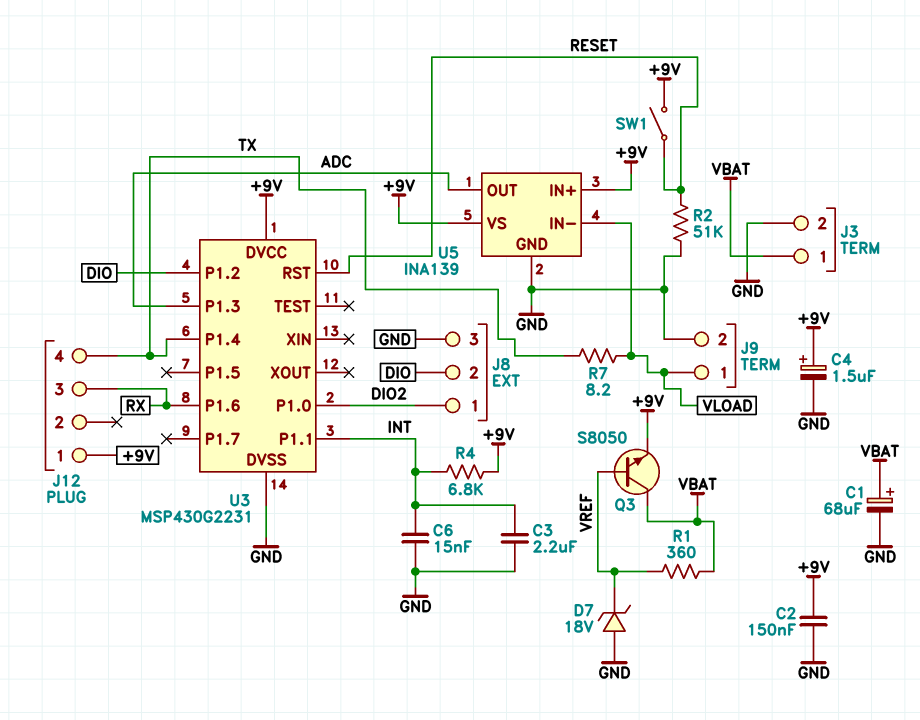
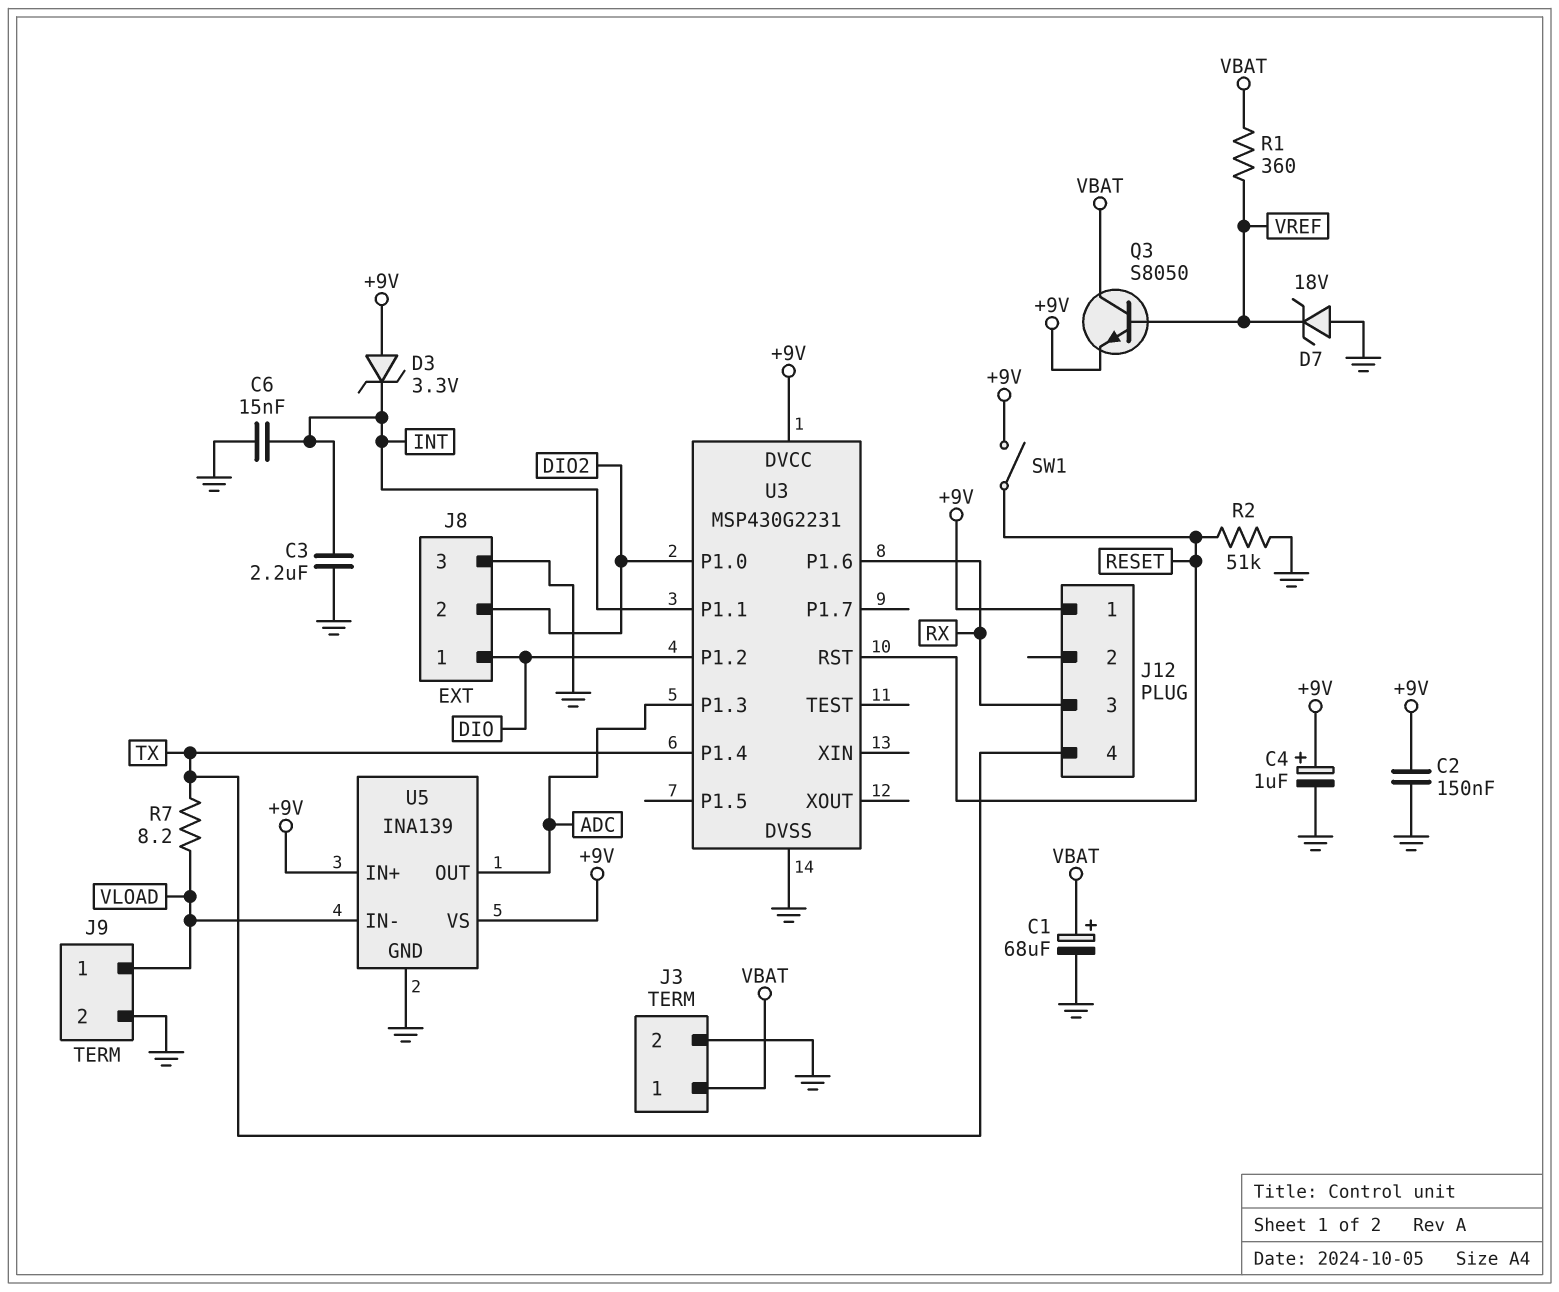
C4: 1.5uF (plus +9V, minus GND) -> 1uF (plus +9V, minus GND)
D3: none -> zener 3.3V (A +9V, K INT)
J8 pin 1: DIO2 -> DIO
J8 pin 2: DIO -> DIO2
R4: 6.8k (+9V, INT) -> none

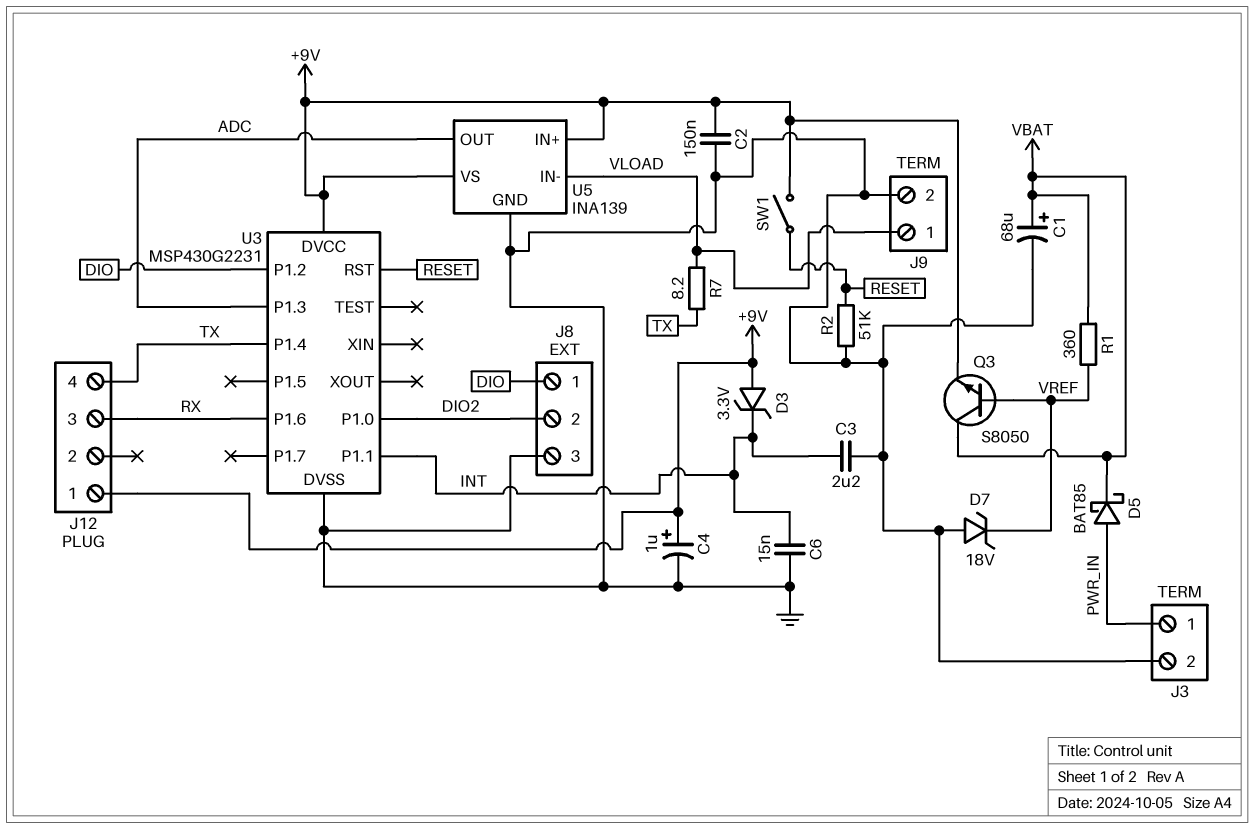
D5: none -> schottky BAT85 (A PWR_IN, K VBAT)
J3 pin 1: VBAT -> PWR_IN

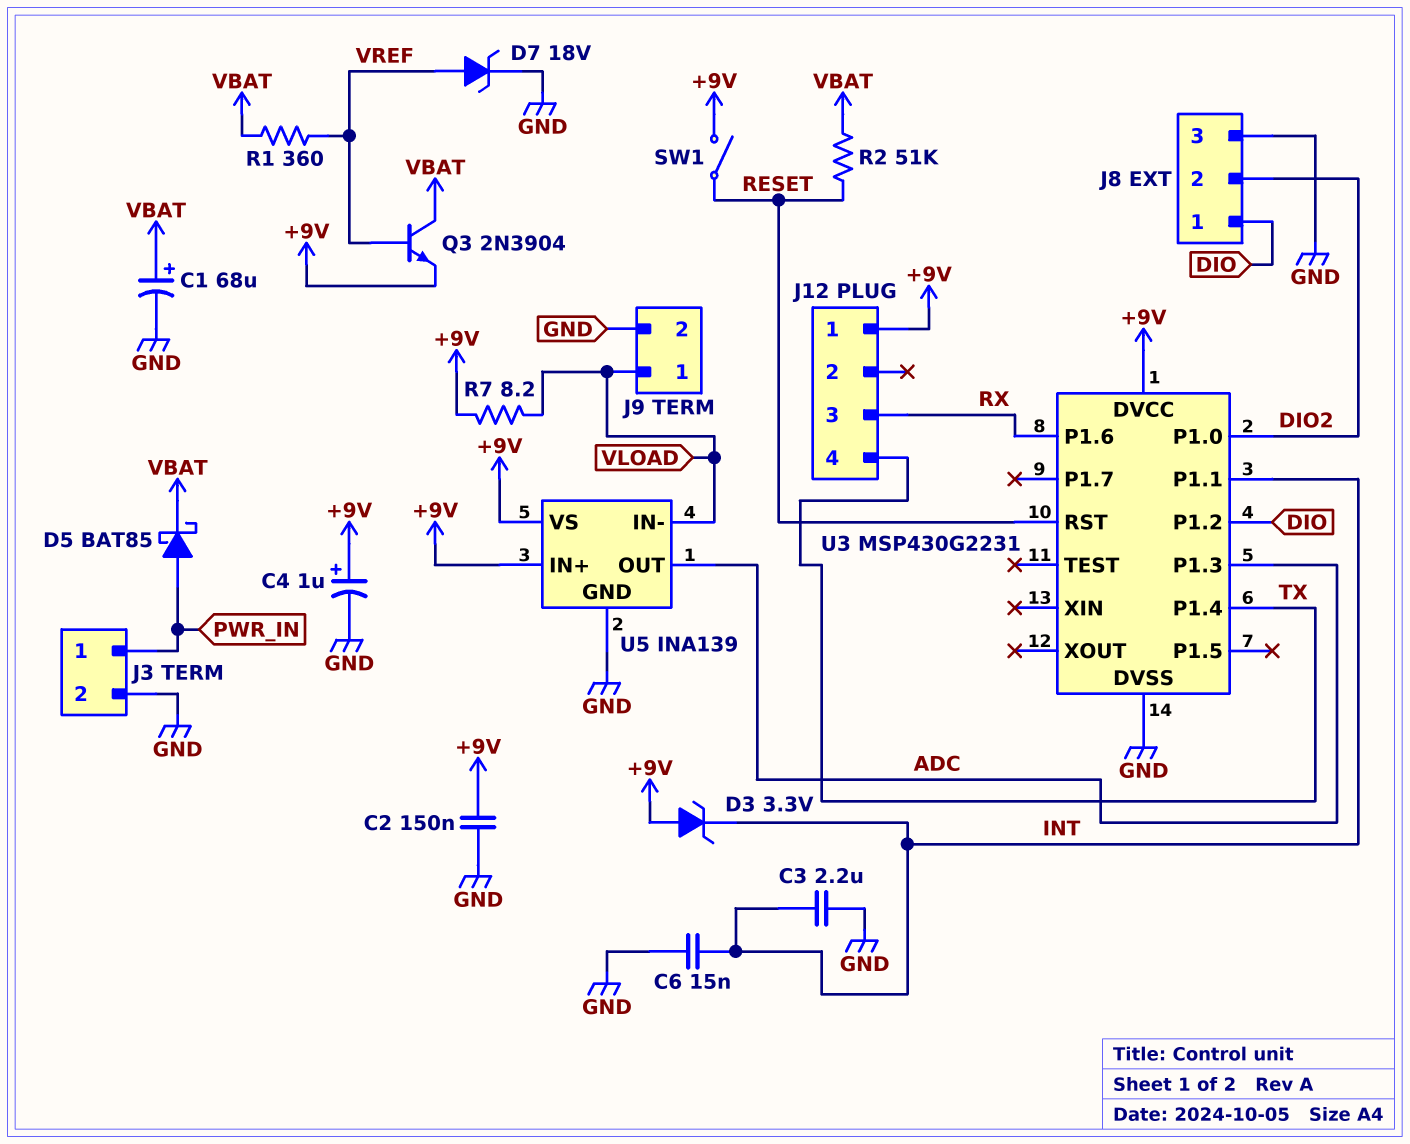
D7: zener 18V (A GND, K VREF) -> zener 18V (A VREF, K GND)
Q3: NPN S8050 (B VREF, C VBAT, E +9V) -> NPN 2N3904 (B VREF, C VBAT, E +9V)
R2: 51k (GND, RESET) -> 51k (RESET, VBAT)
R7: 8.2 (TX, VLOAD) -> 8.2 (+9V, VLOAD)

